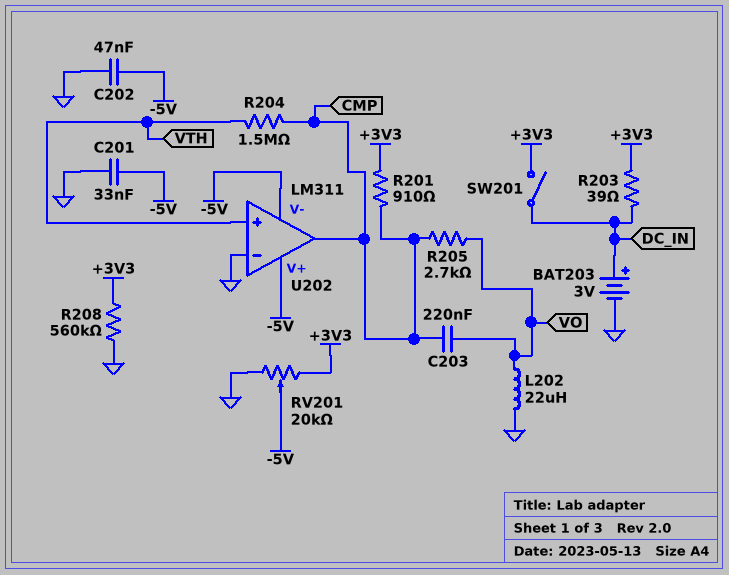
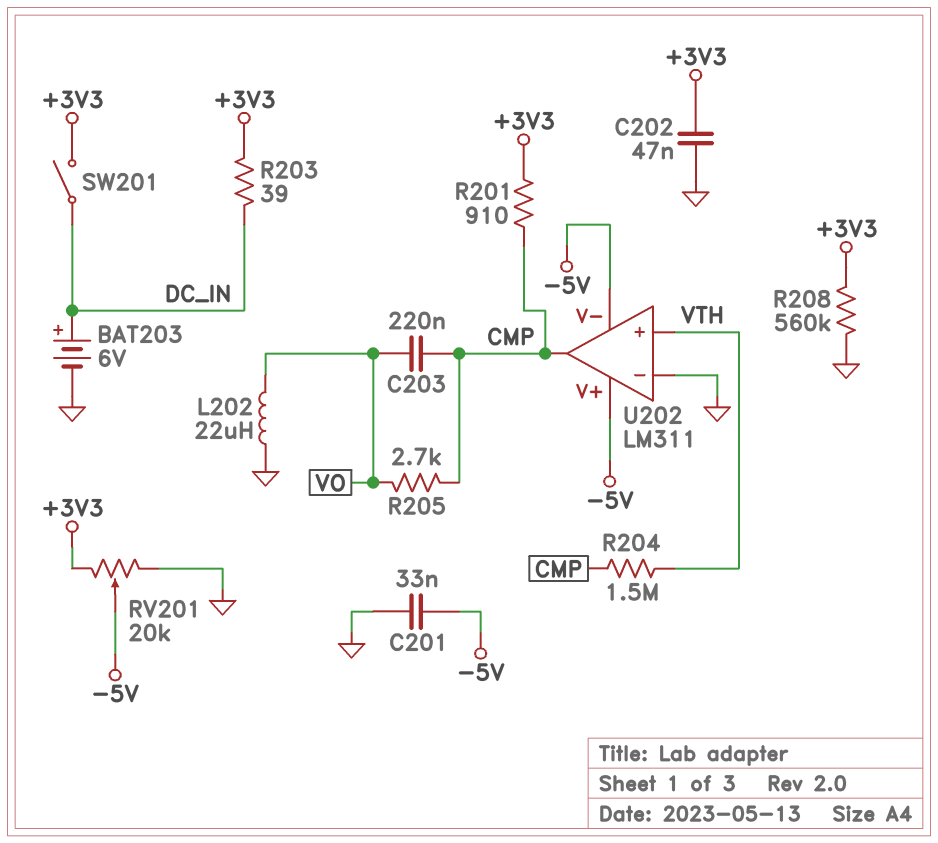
BAT203: 3V (plus DC_IN, minus GND) -> 6V (plus DC_IN, minus GND)
C202: 47nF (-5V, GND) -> 47nF (+3V3, GND)

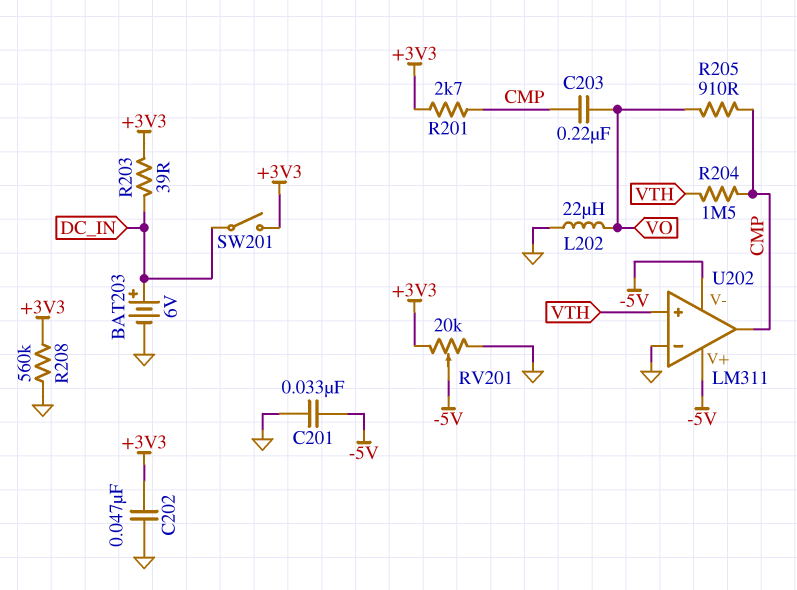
R201: 910 (+3V3, CMP) -> 2.7k (+3V3, CMP)
R205: 2.7k (CMP, VO) -> 910 (CMP, VO)

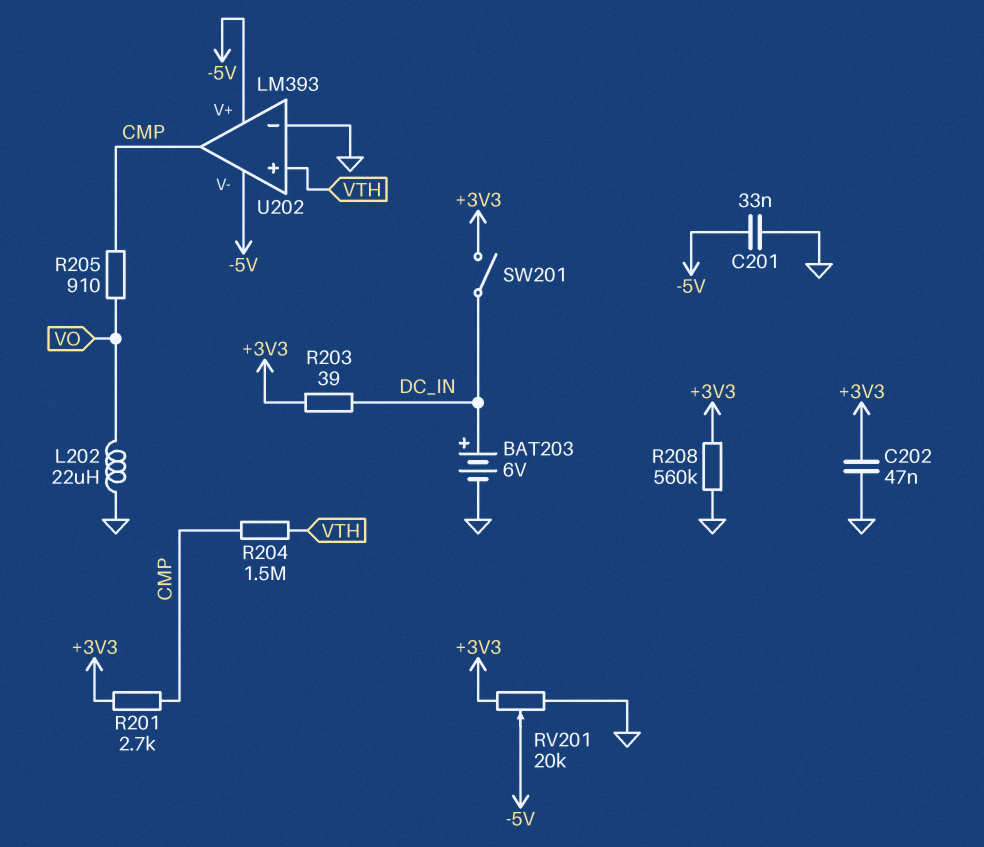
C203: 220nF (CMP, VO) -> none
U202: LM311 -> LM393

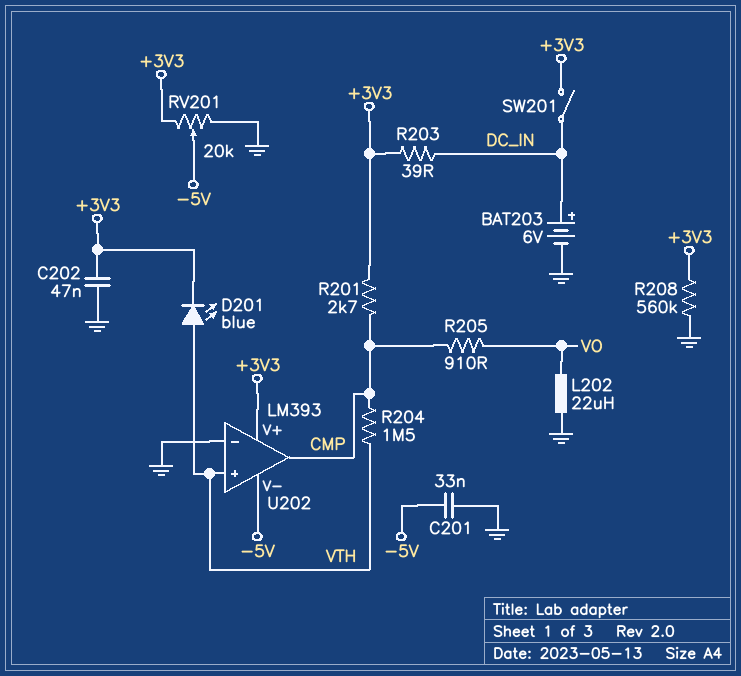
D201: none -> LED blue (A VTH, K +3V3)
U202 pin V+: -5V -> +3V3

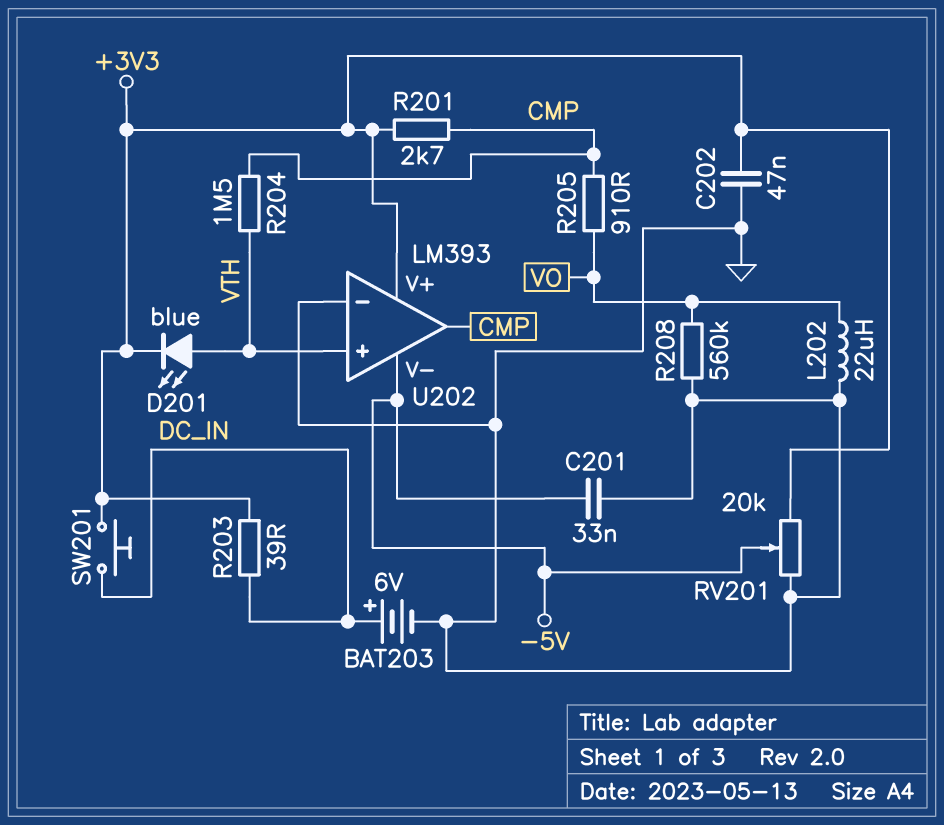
R208: 560k (+3V3, GND) -> 560k (GND, VO)
SW201: switch (+3V3, DC_IN) -> button (+3V3, DC_IN)

